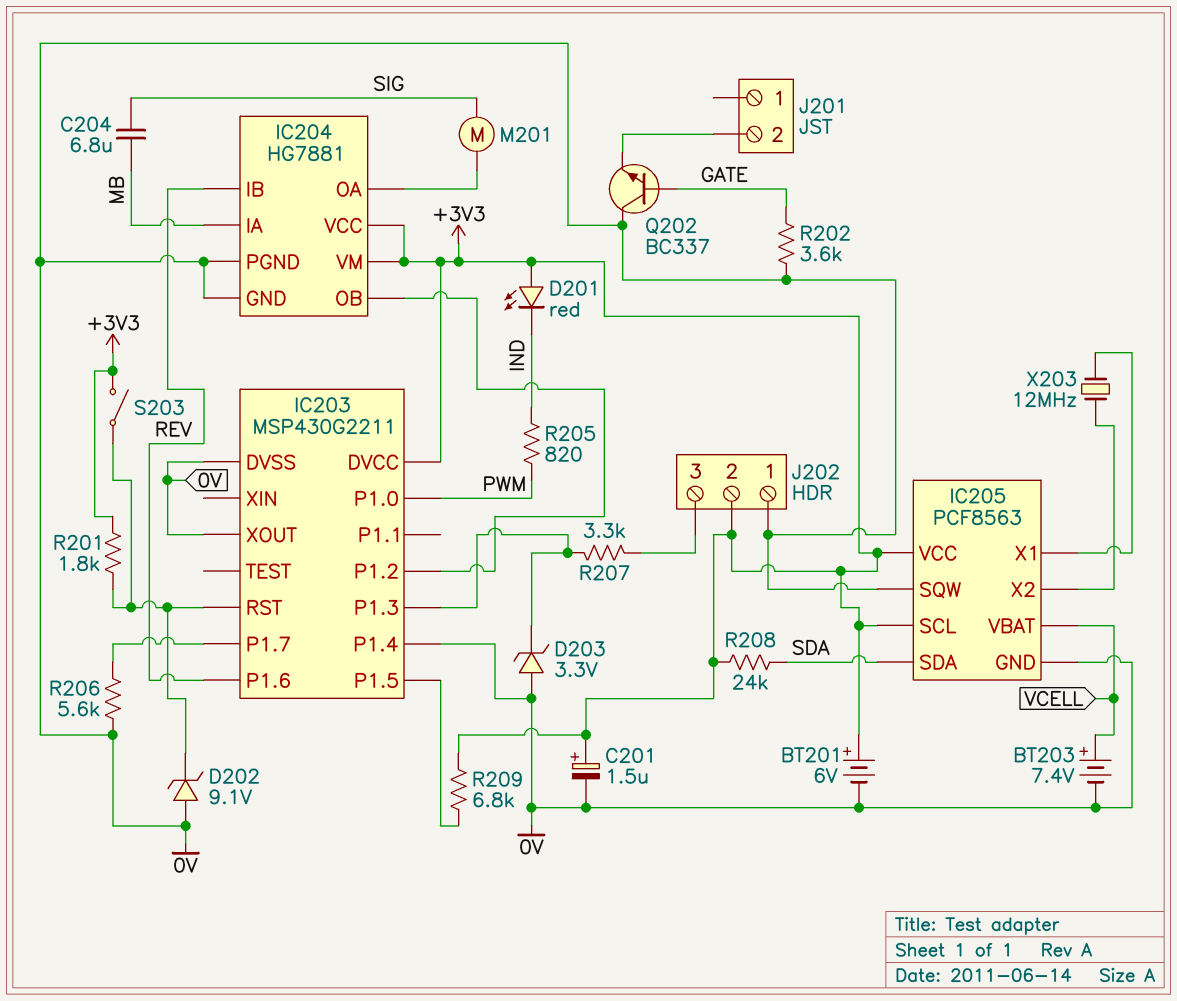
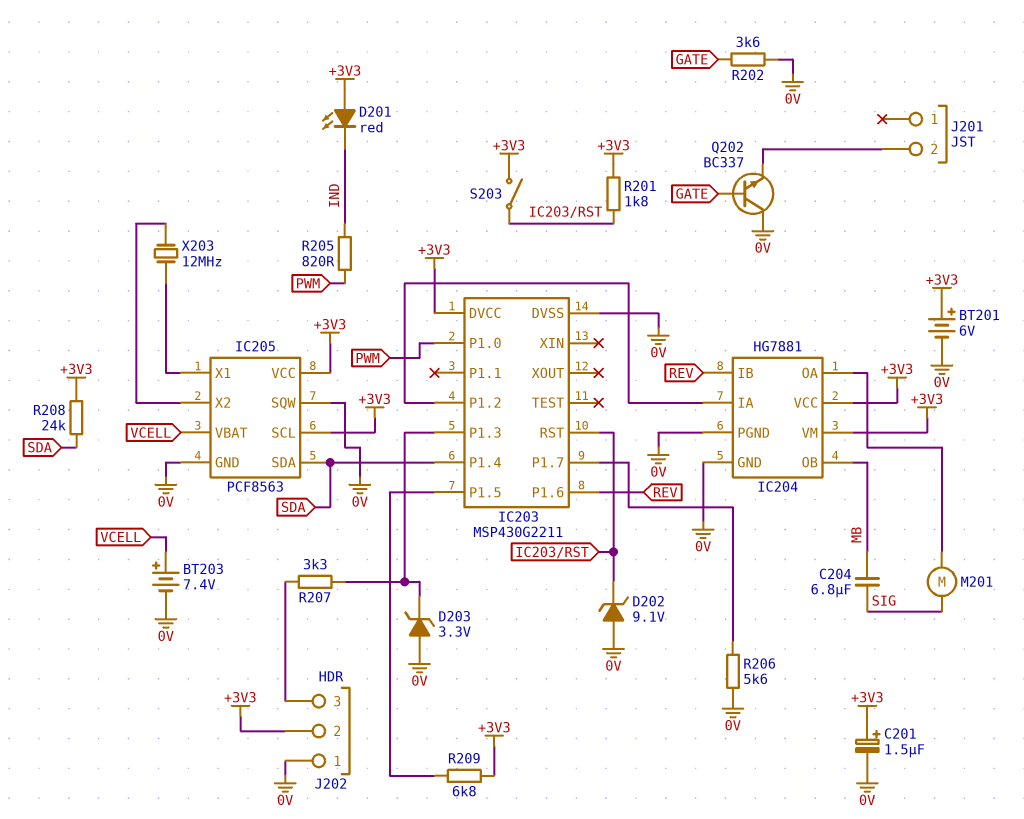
IC203 pin P1.4: 0V -> SDA
IC203 pin XOUT: 0V -> none
IC204 pin IA: MB -> IC203/P1.2
IC204 pin OB: IC203/P1.2 -> MB

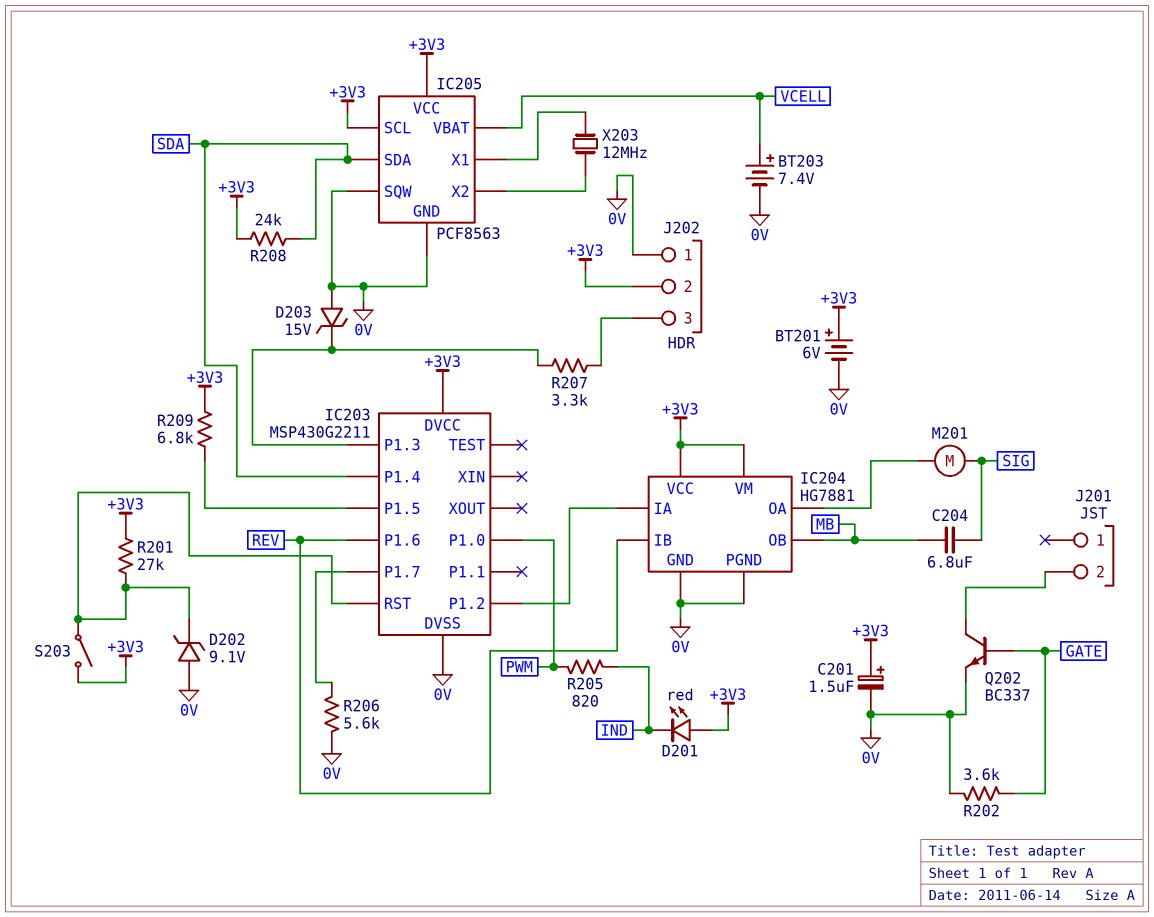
D203: zener 3.3V (A 0V, K IC203/P1.3) -> zener 15V (A 0V, K IC203/P1.3)
Q202: NPN BC337 (B GATE, C 0V, E J201/2) -> NPN BC337 (B GATE, C J201/2, E 0V)
R201: 1.8k (+3V3, IC203/RST) -> 27k (+3V3, IC203/RST)

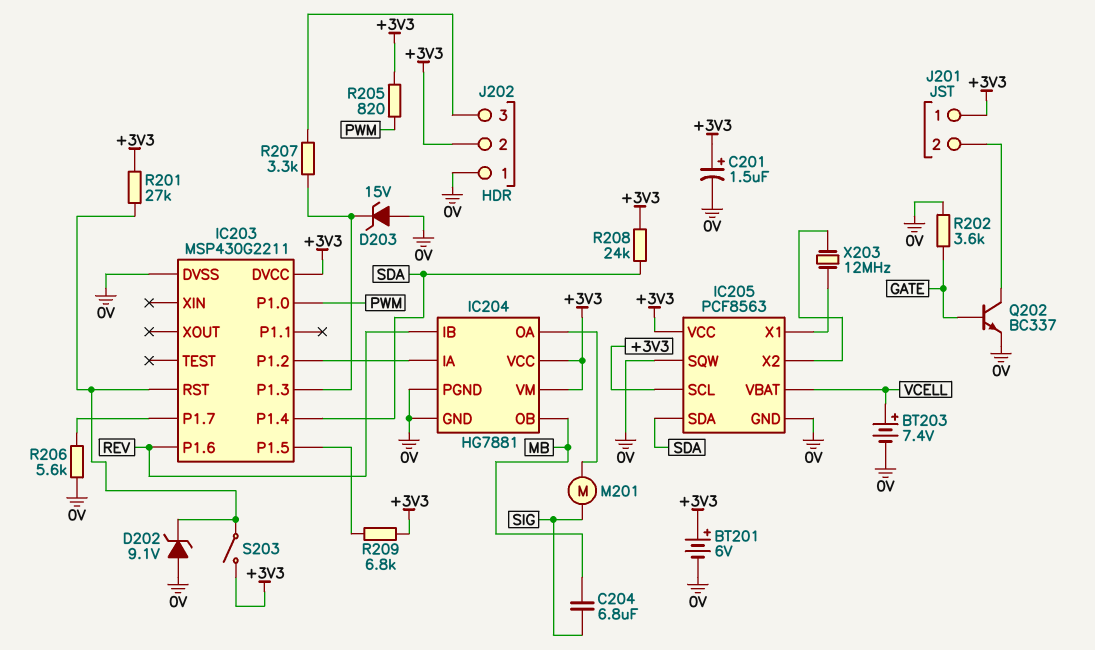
D201: LED red (A +3V3, K IND) -> none
J201 pin 1: none -> +3V3
R205: 820 (IND, PWM) -> 820 (+3V3, PWM)

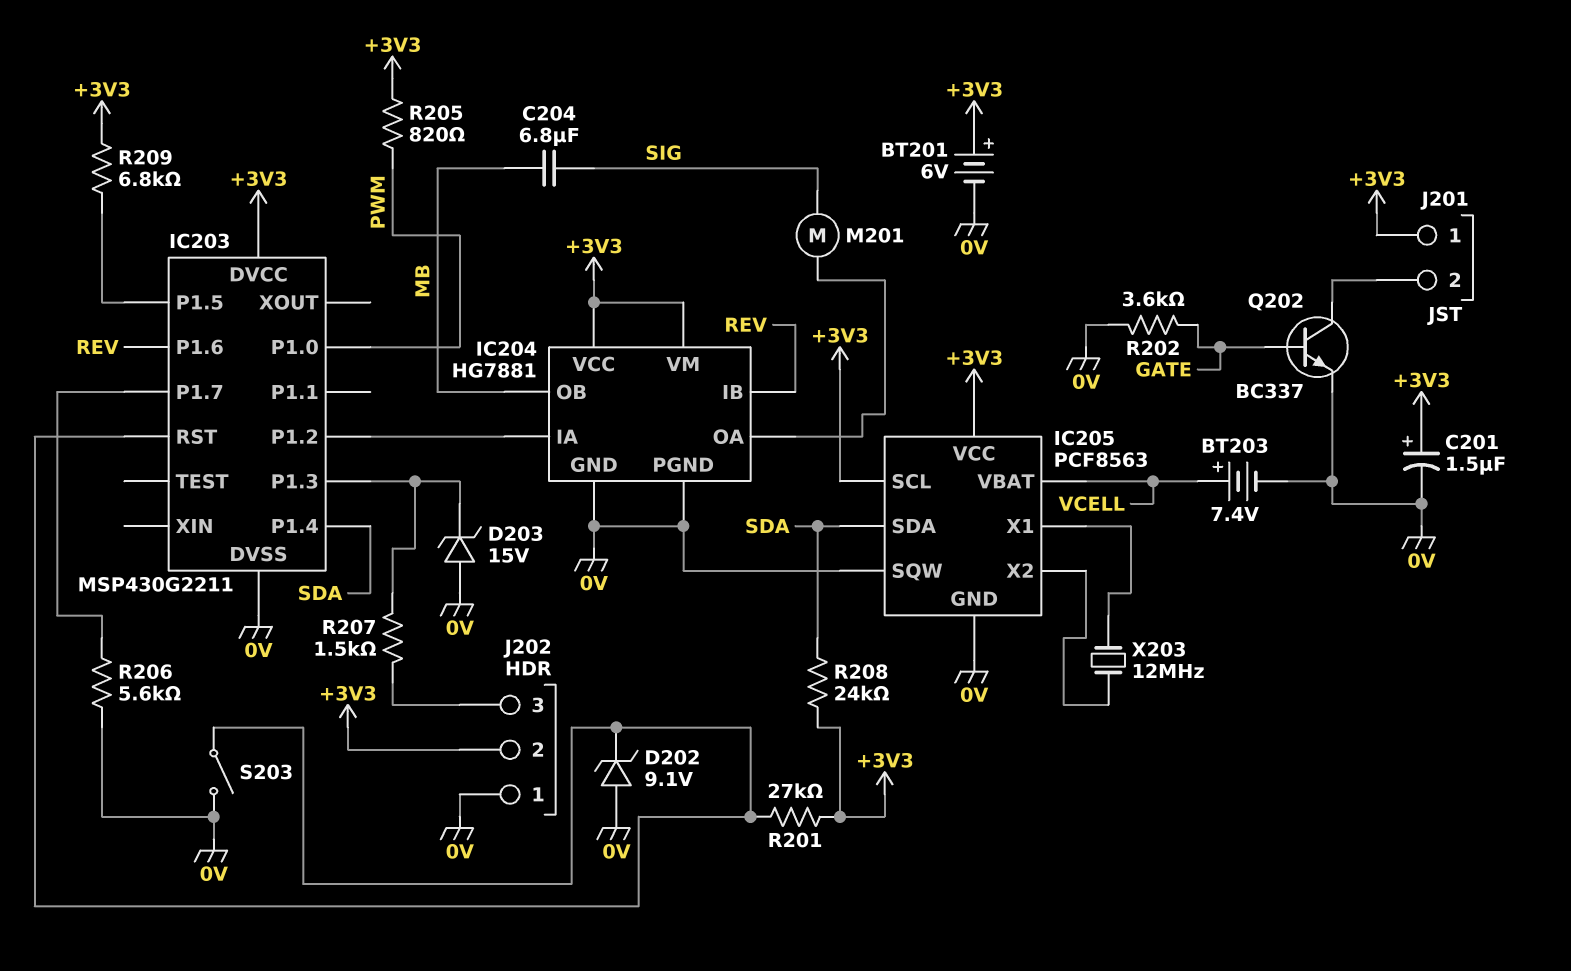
R207: 3.3k (IC203/P1.3, J202/3) -> 1.5k (IC203/P1.3, J202/3)
S203: switch (+3V3, IC203/RST) -> switch (0V, IC203/RST)

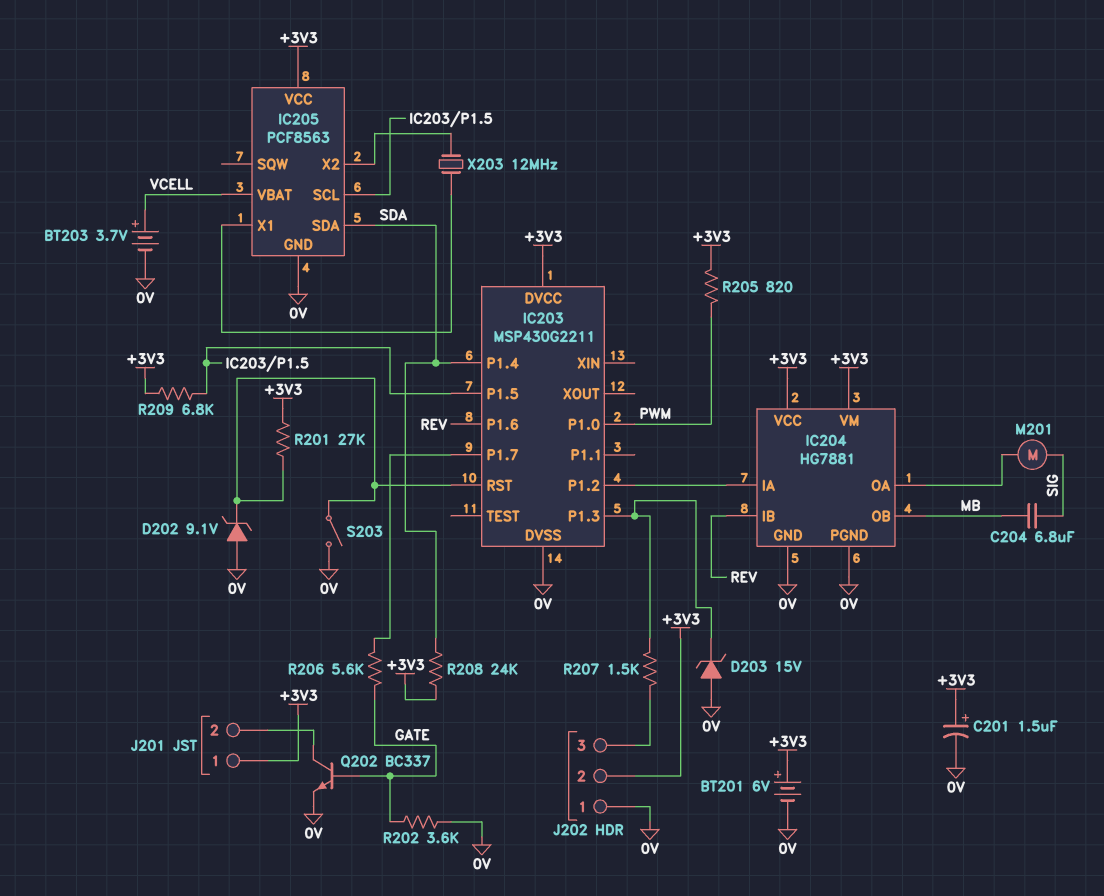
BT203: 7.4V (plus VCELL, minus 0V) -> 3.7V (plus VCELL, minus 0V)
IC205 pin SCL: +3V3 -> IC203/P1.5
IC205 pin SQW: 0V -> none
R206: 5.6k (0V, IC203/P1.7) -> 5.6k (GATE, IC203/P1.7)

